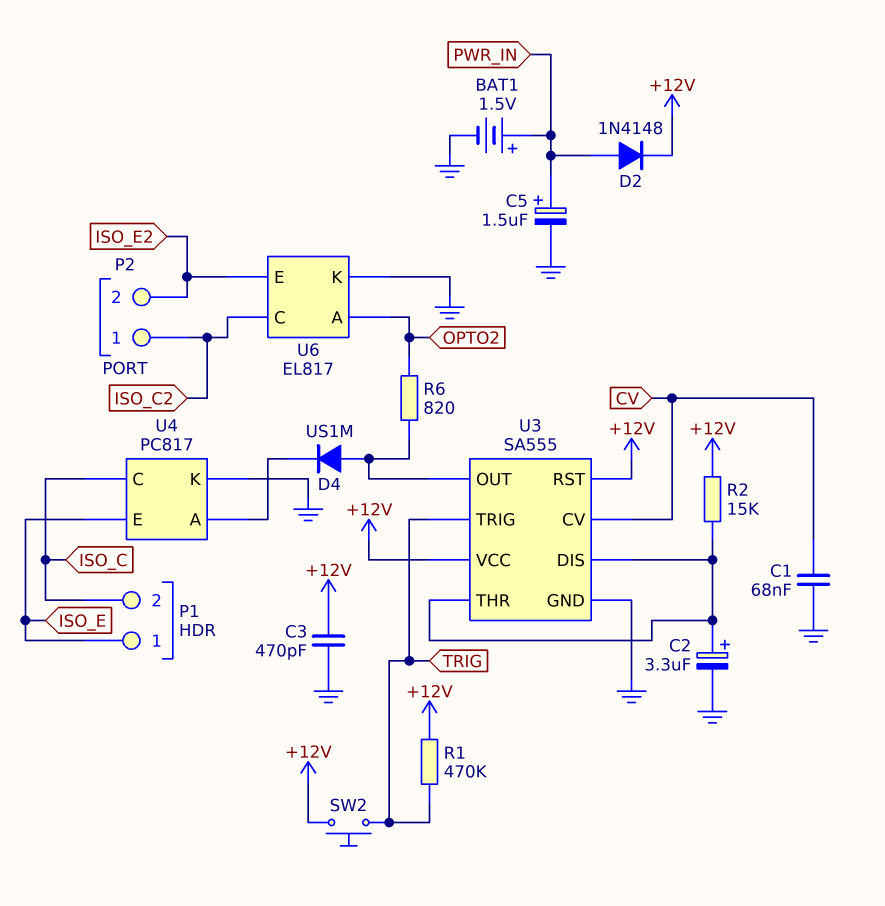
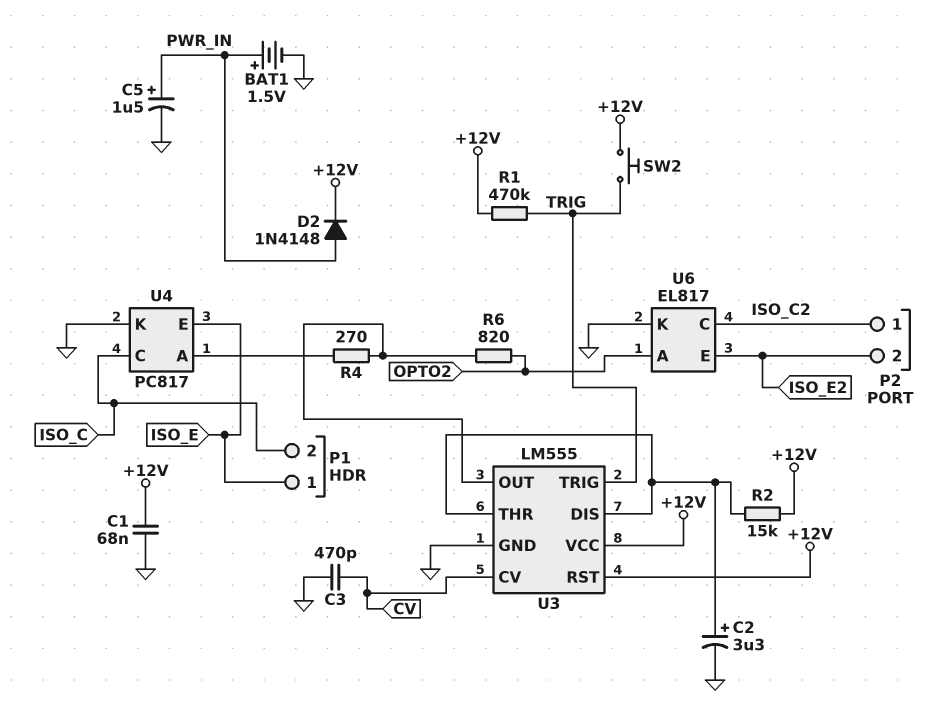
C1: 68nF (CV, GND) -> 68nF (+12V, GND)
C3: 470pF (+12V, GND) -> 470pF (CV, GND)
D4: diode US1M (A U3/OUT, K U4/A) -> none
R4: none -> 270 (U3/OUT, U4/A)
U3: SA555 -> LM555

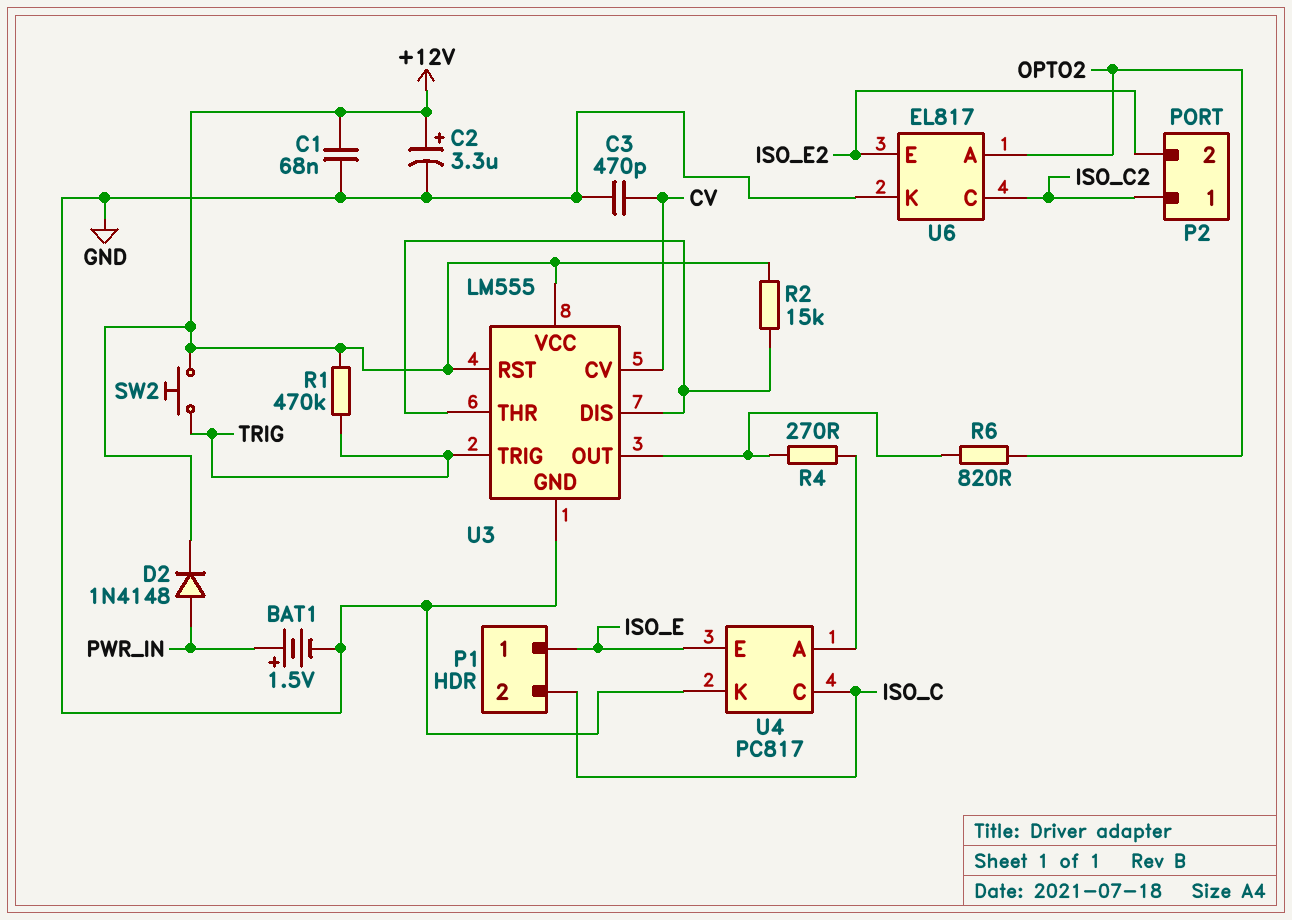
C2: 3.3uF (plus U3/DIS, minus GND) -> 3.3uF (plus +12V, minus GND)
C5: 1.5uF (plus PWR_IN, minus GND) -> none

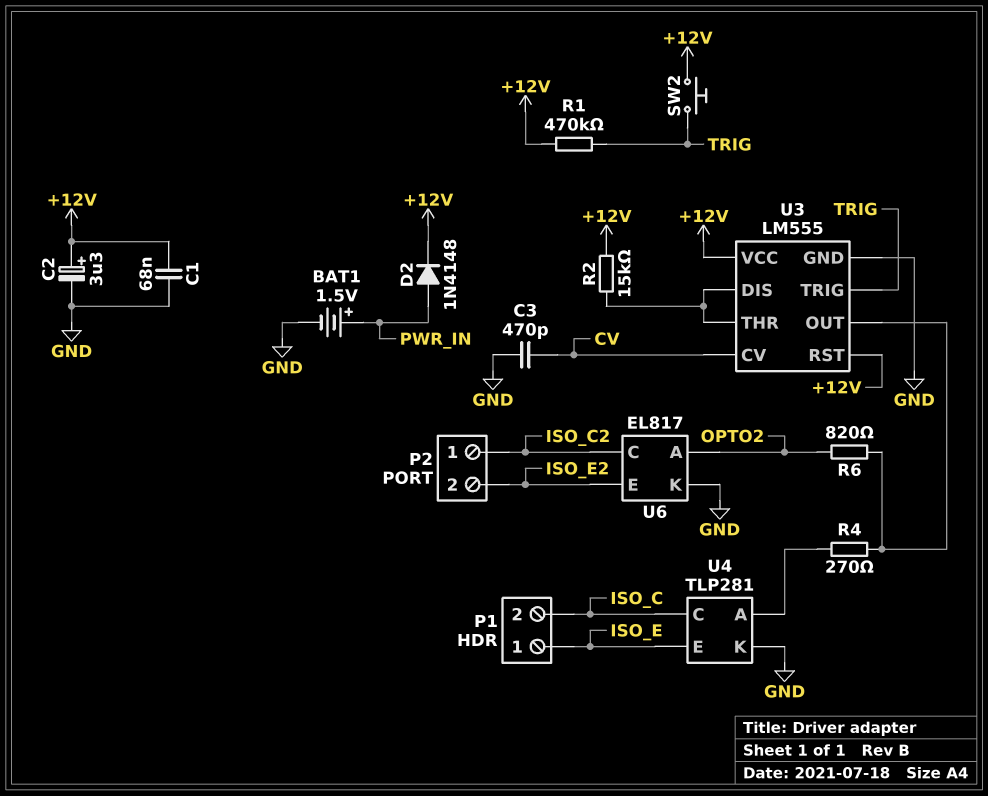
U4: PC817 -> TLP281

